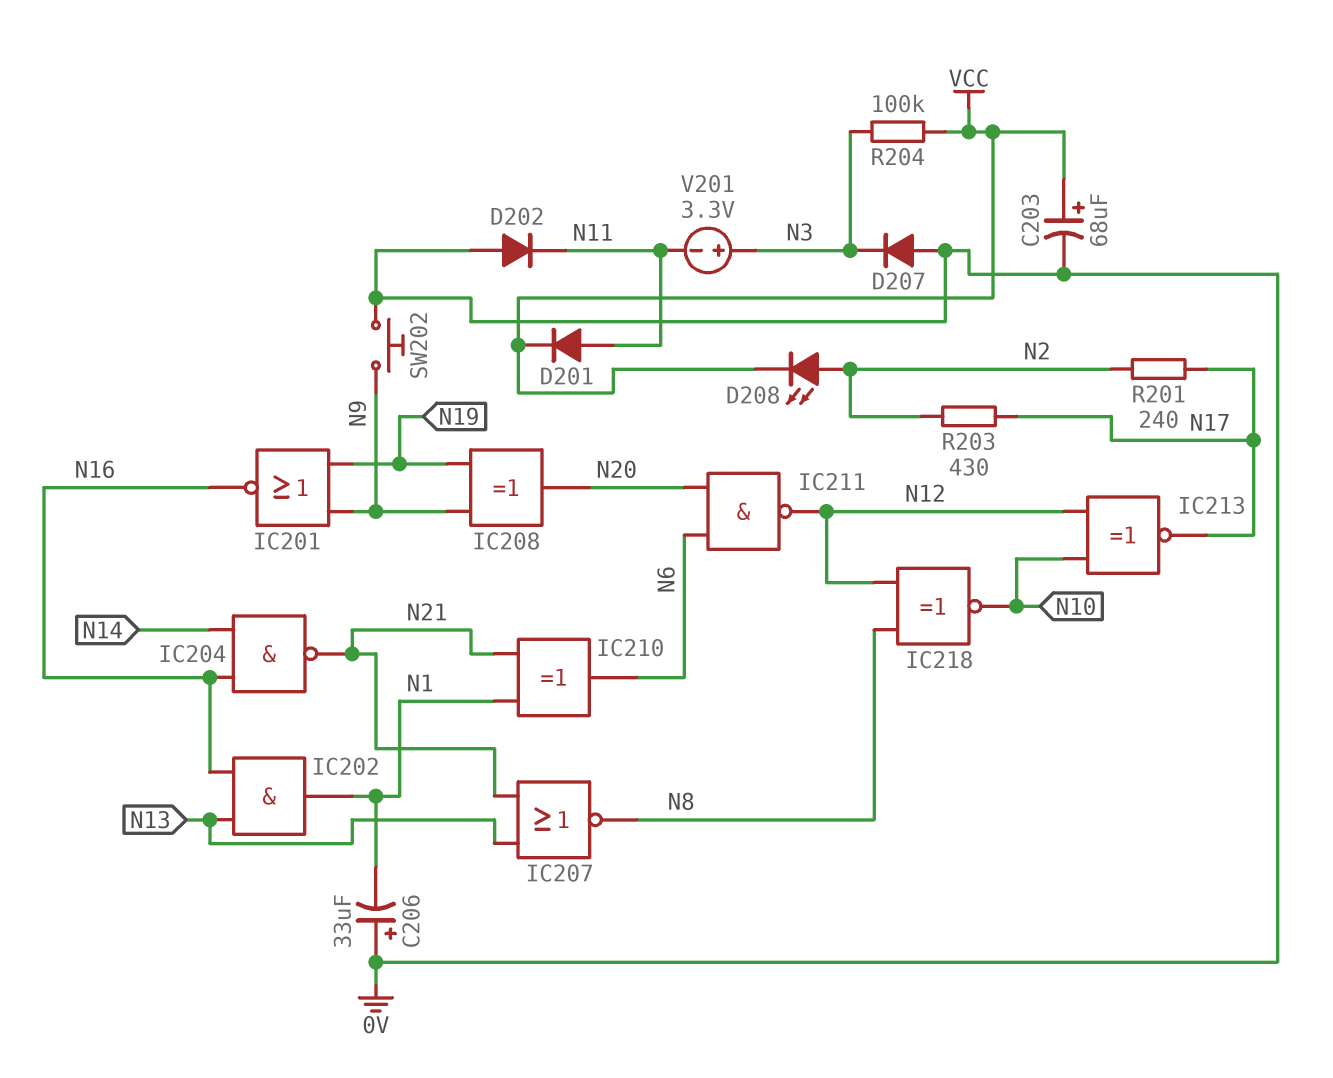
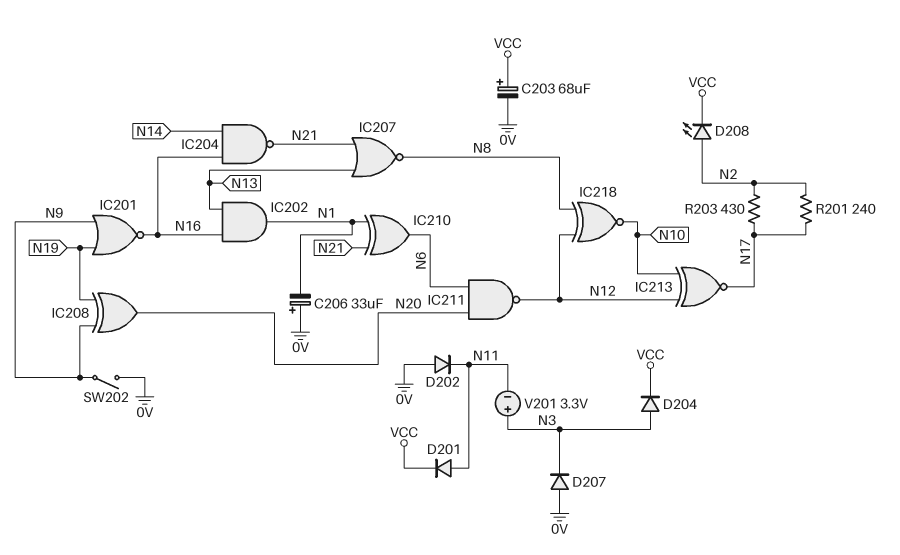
D204: none -> diode (A N3, K VCC)
R204: 100k (N3, VCC) -> none
SW202: button (0V, N9) -> switch (0V, N9)

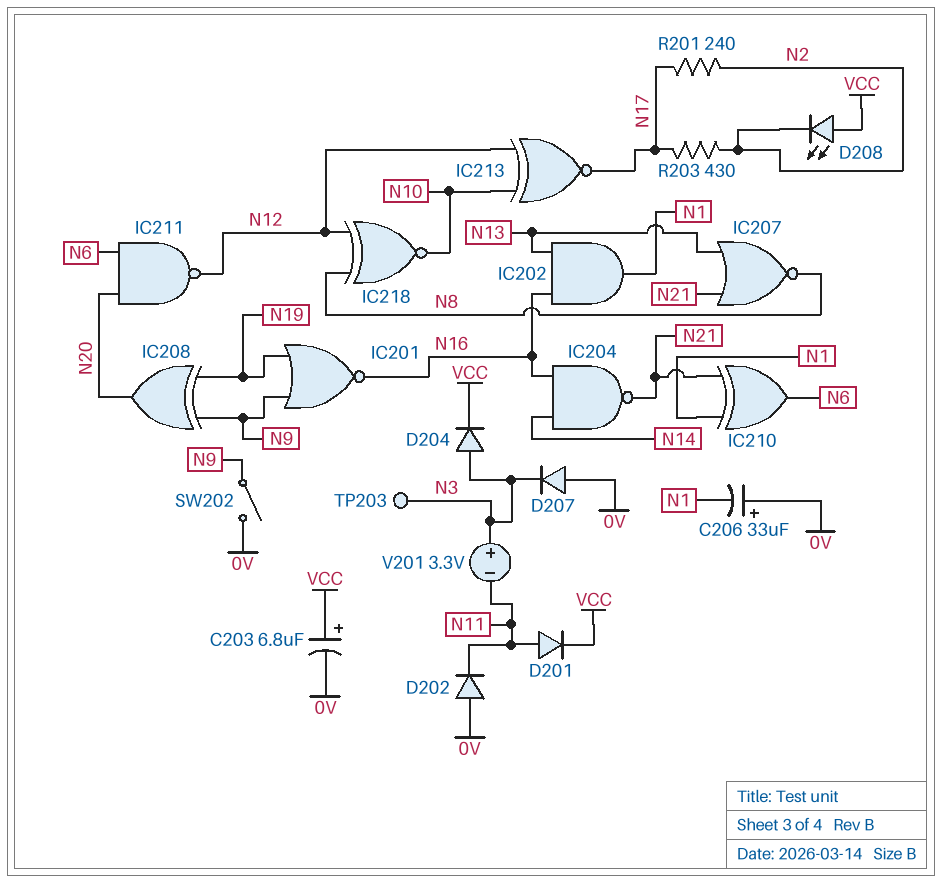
C203: 68uF (plus VCC, minus 0V) -> 6.8uF (plus VCC, minus 0V)
D208: LED (A N2, K VCC) -> LED (A VCC, K N2)
TP203: none -> test point (N3)

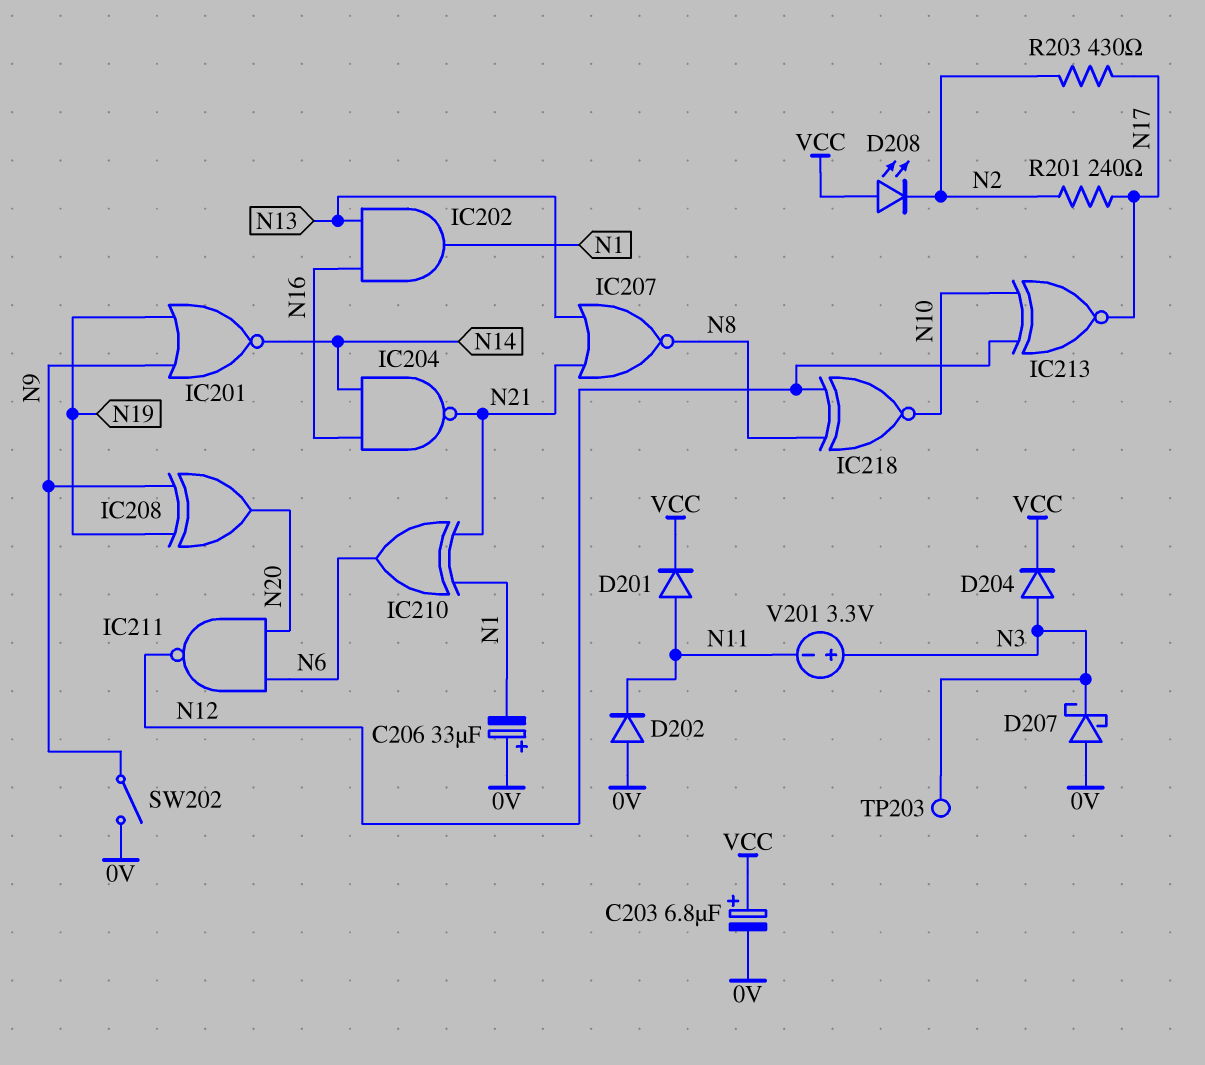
D207: diode (A 0V, K N3) -> schottky (A 0V, K N3)
IC201: NOR (in N9, in N19, out N16) -> NOR (in N9, in N19, out N14)

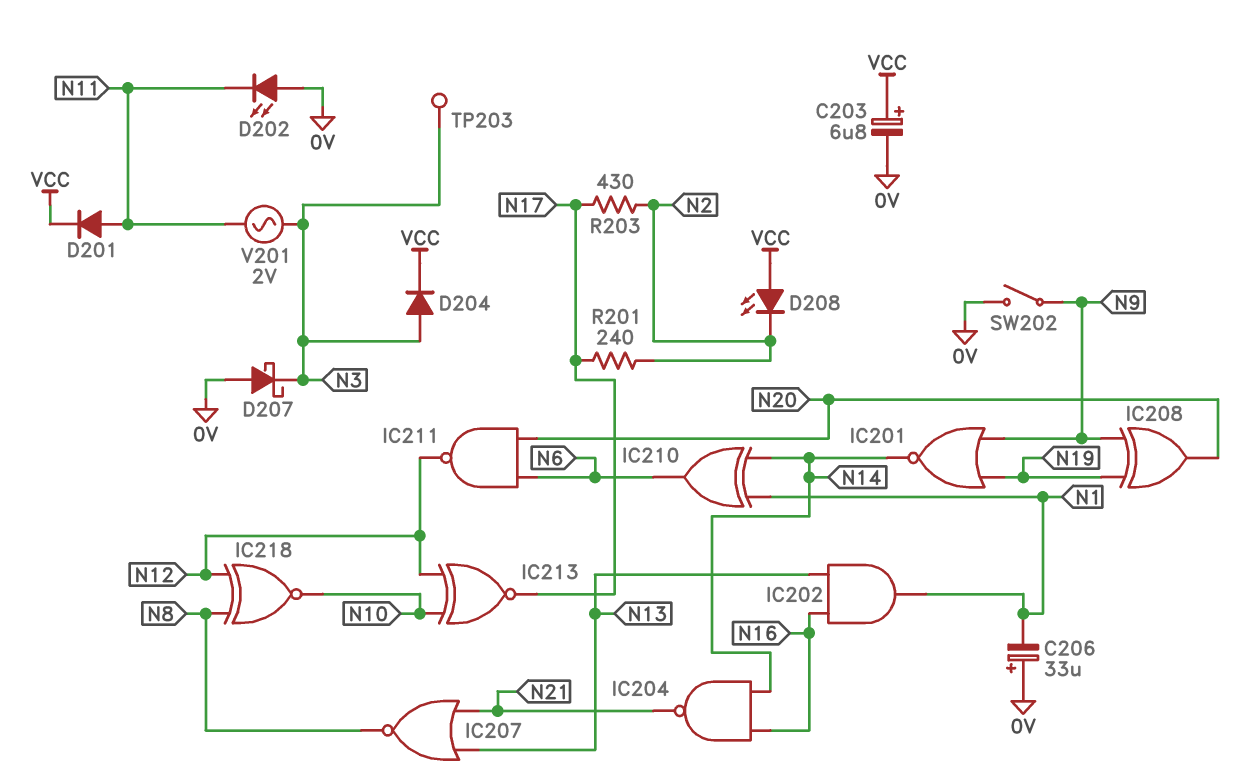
D202: diode (A 0V, K N11) -> LED (A 0V, K N11)
IC210: XOR (in N1, in N21, out N6) -> XOR (in N1, in N14, out N6)
V201: 3.3V (plus N3, minus N11) -> AC 2V (N3, N11)

